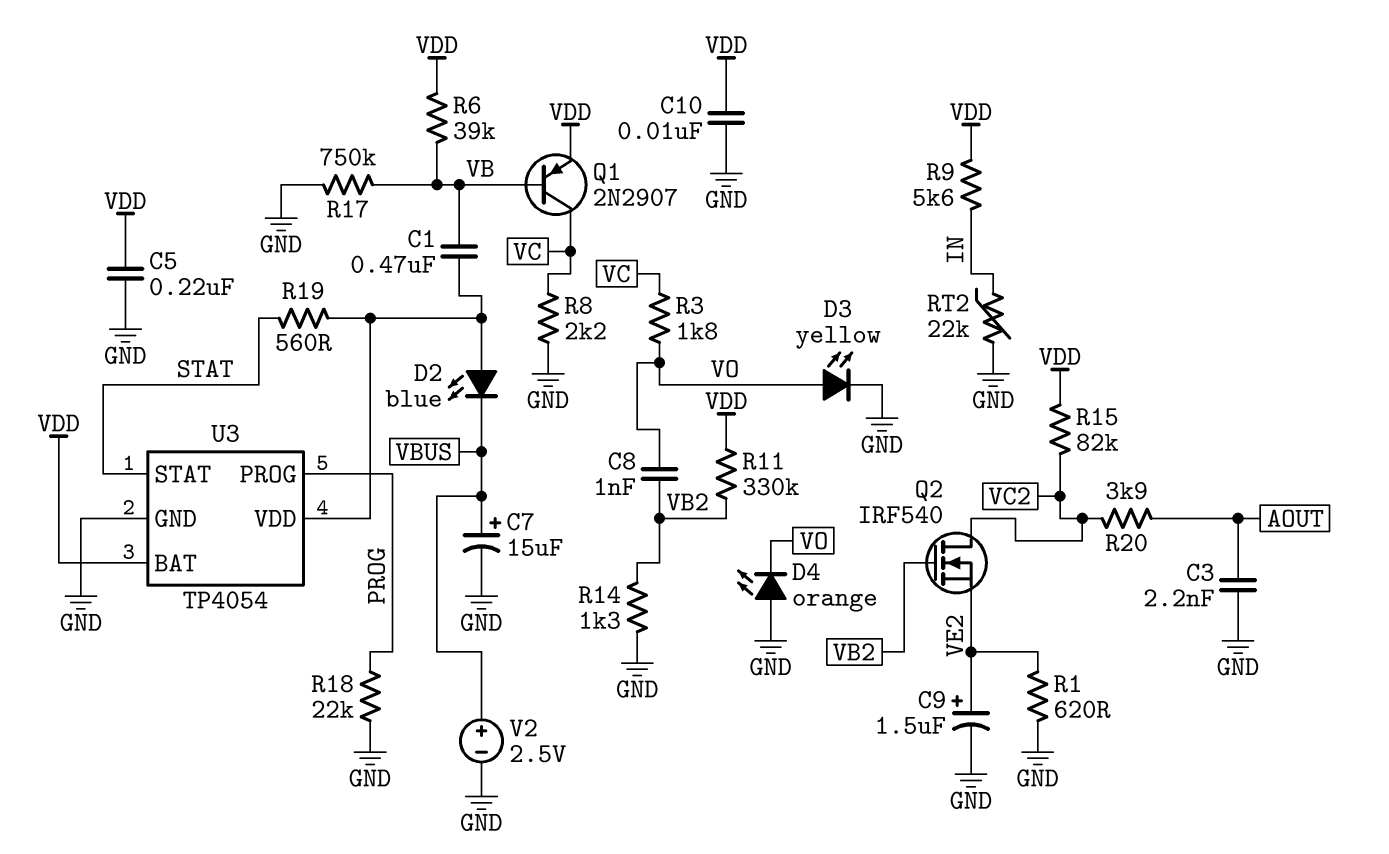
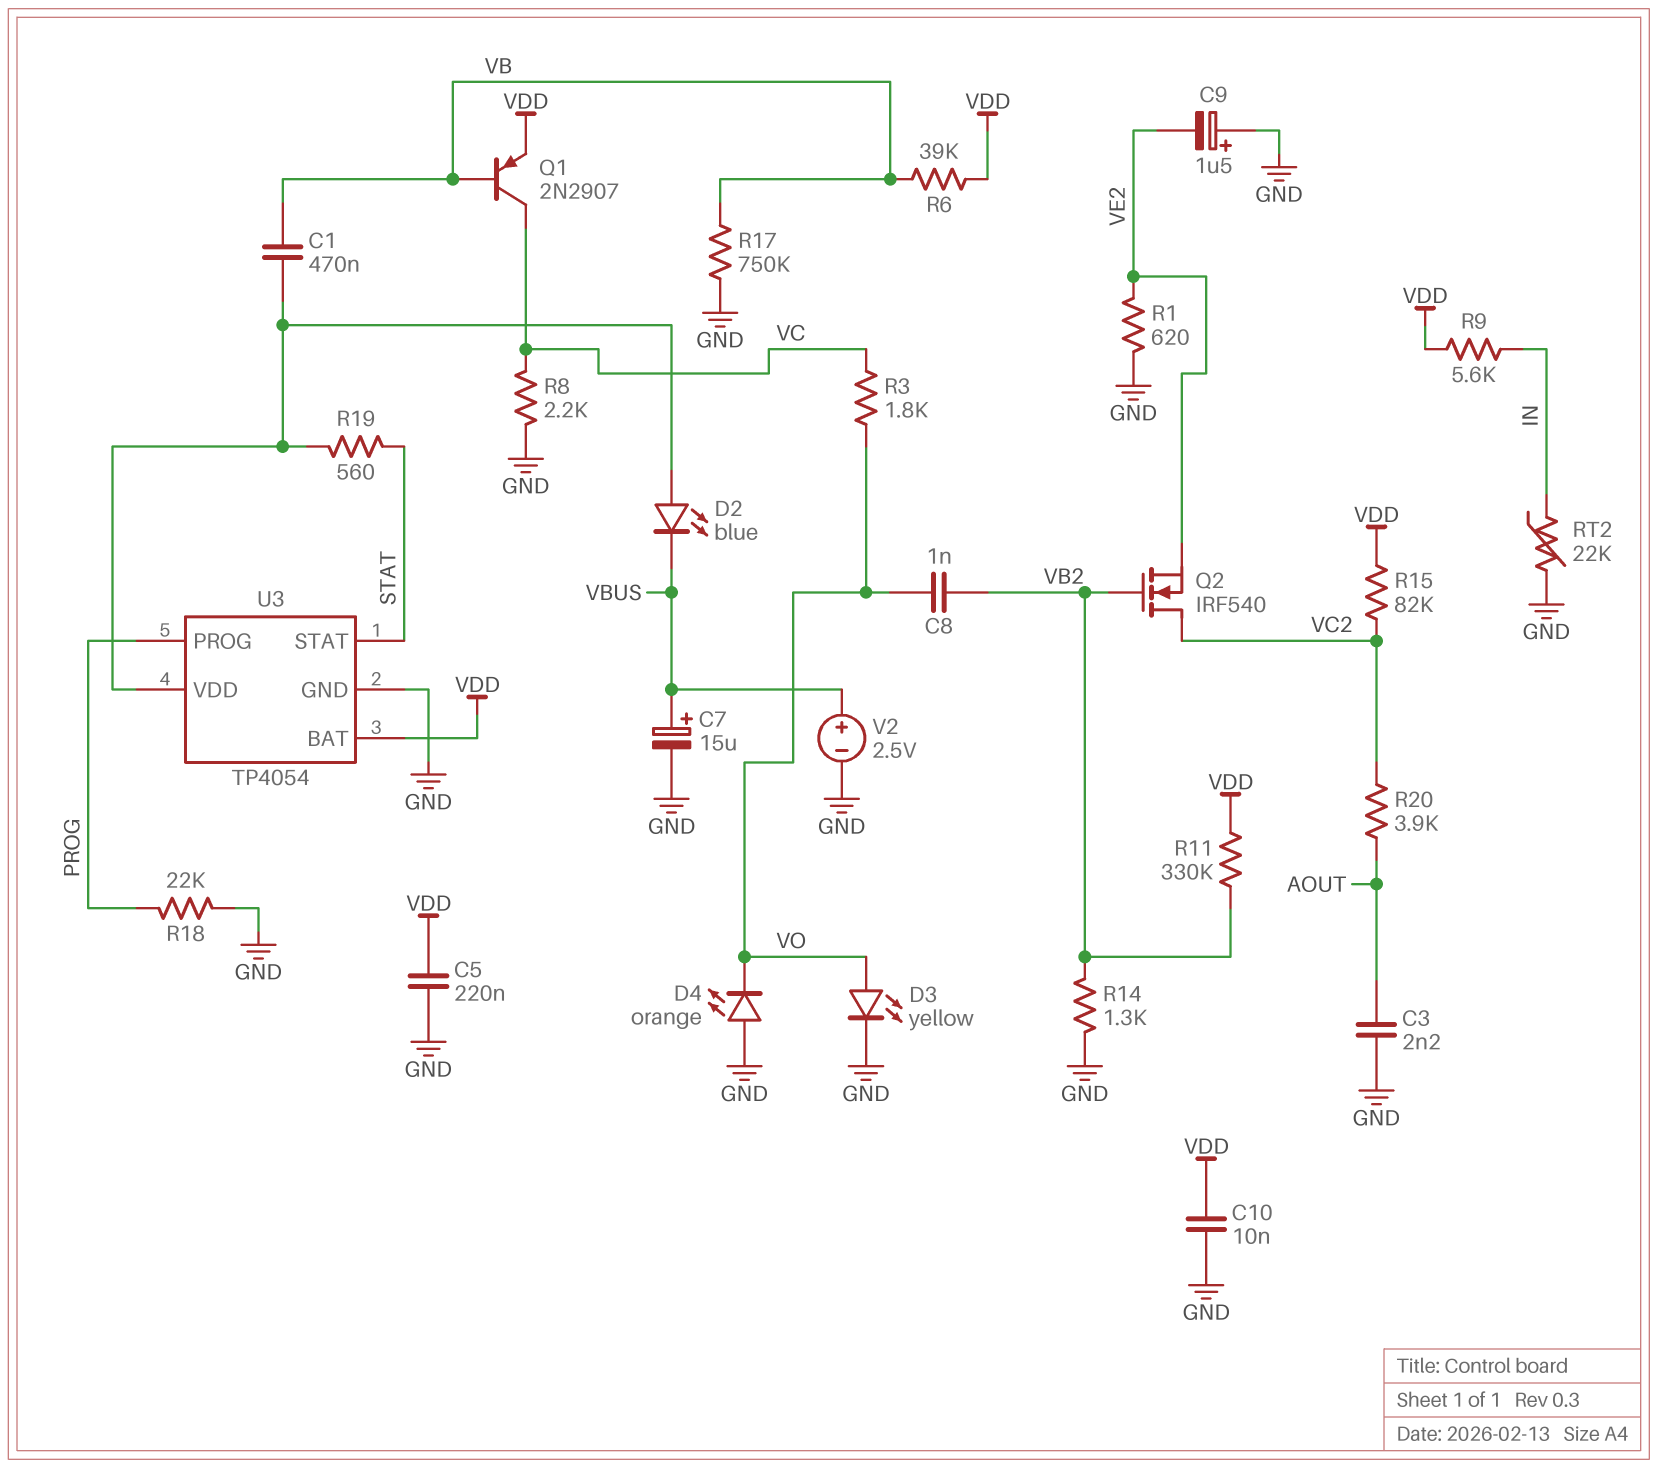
C9: 1.5uF (plus VE2, minus GND) -> 1.5uF (plus GND, minus VE2)

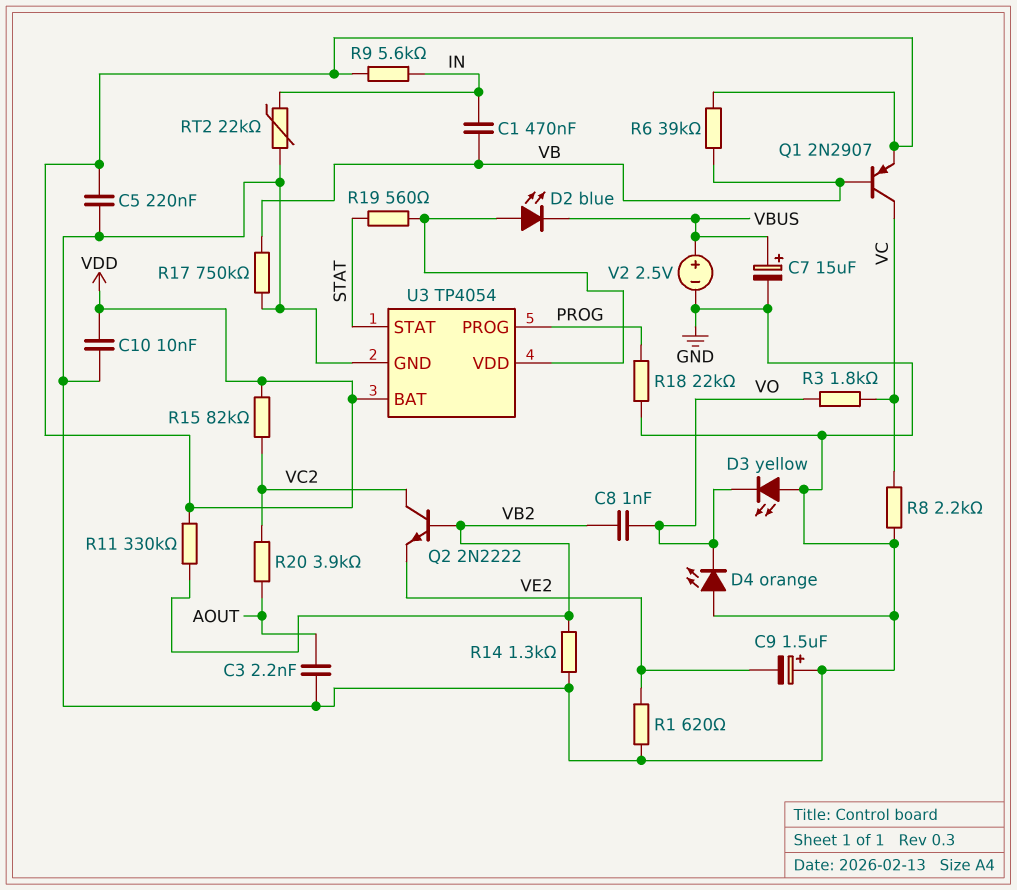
C1: 470nF (U3/VDD, VB) -> 470nF (IN, VB)
D3: LED yellow (A VO, K GND) -> LED yellow (A GND, K VO)
Q2: NMOS IRF540 (G VB2, D VC2, S VE2) -> NPN 2N2222 (B VB2, C VC2, E VE2)

